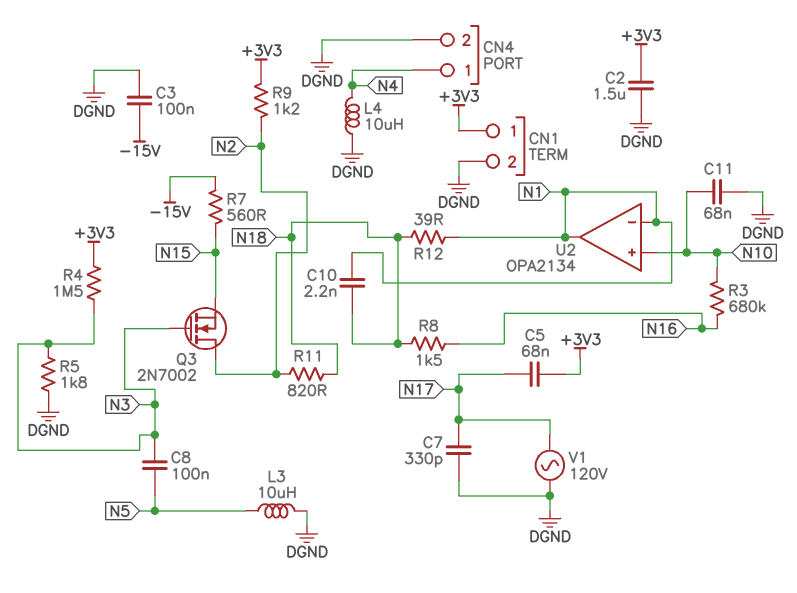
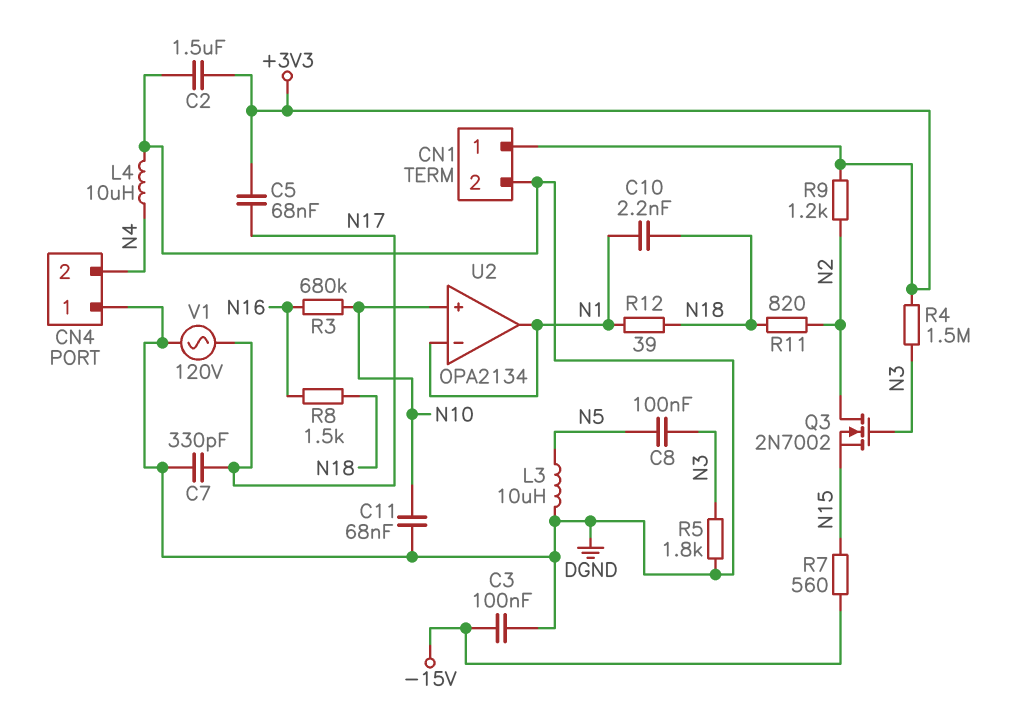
CN4 pin 1: N4 -> DGND
CN4 pin 2: DGND -> N4

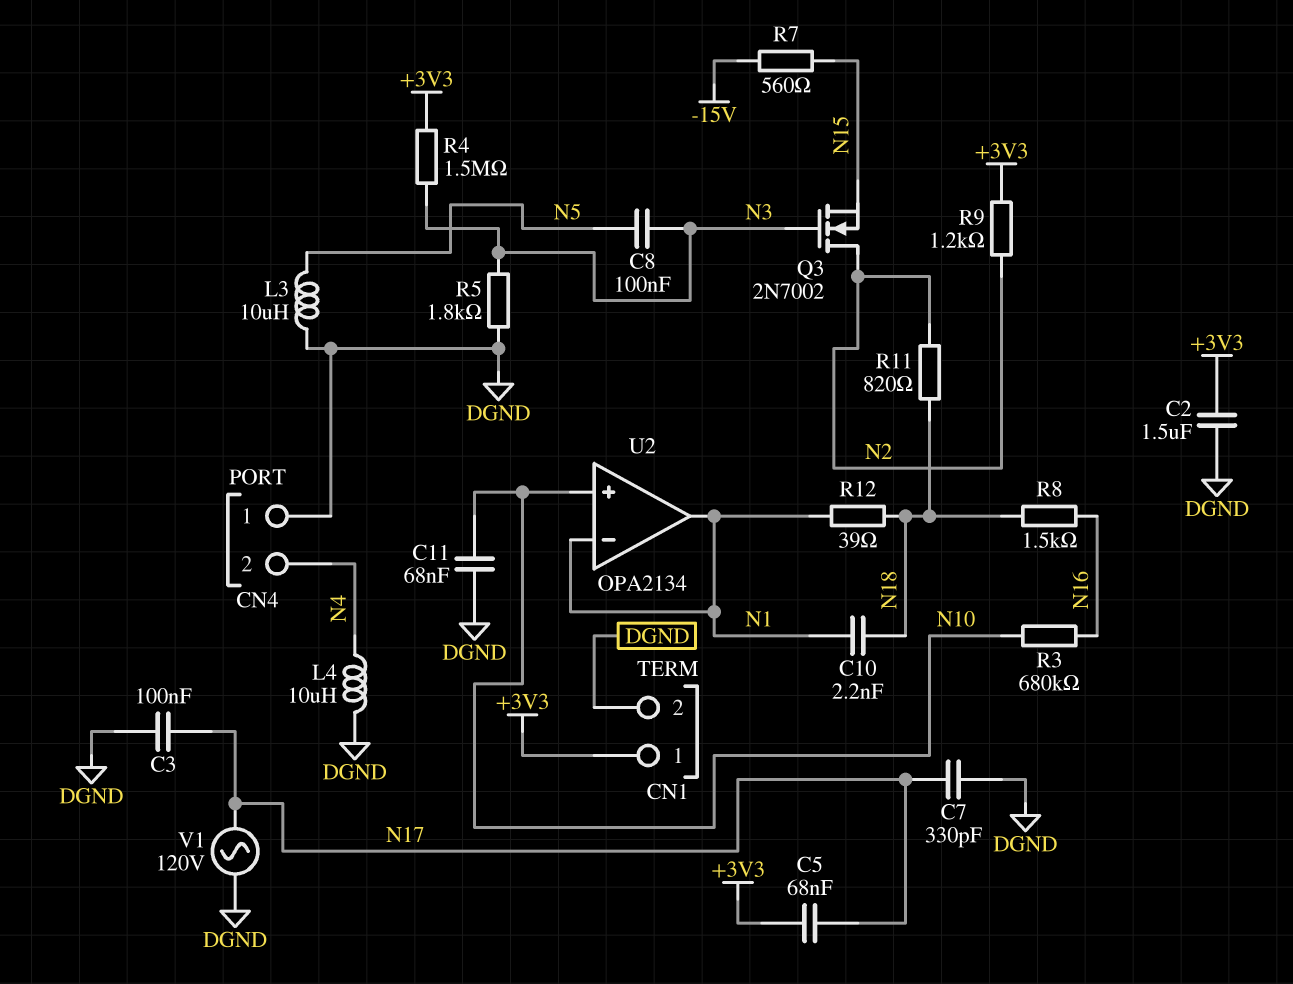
C3: 100nF (-15V, DGND) -> 100nF (DGND, N17)

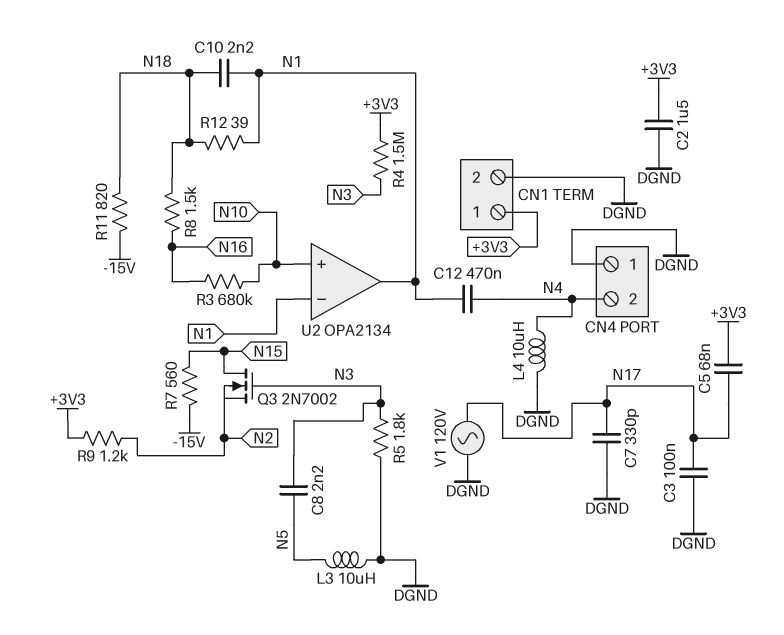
C8: 100nF (N3, N5) -> 2.2nF (N3, N5)
C11: 68nF (DGND, N10) -> none
C12: none -> 470nF (N1, N4)
Q3: NMOS 2N7002 (G N3, D N2, S N15) -> NMOS 2N7002 (G N3, D N15, S N2)
R11: 820 (N2, N18) -> 820 (-15V, N18)

